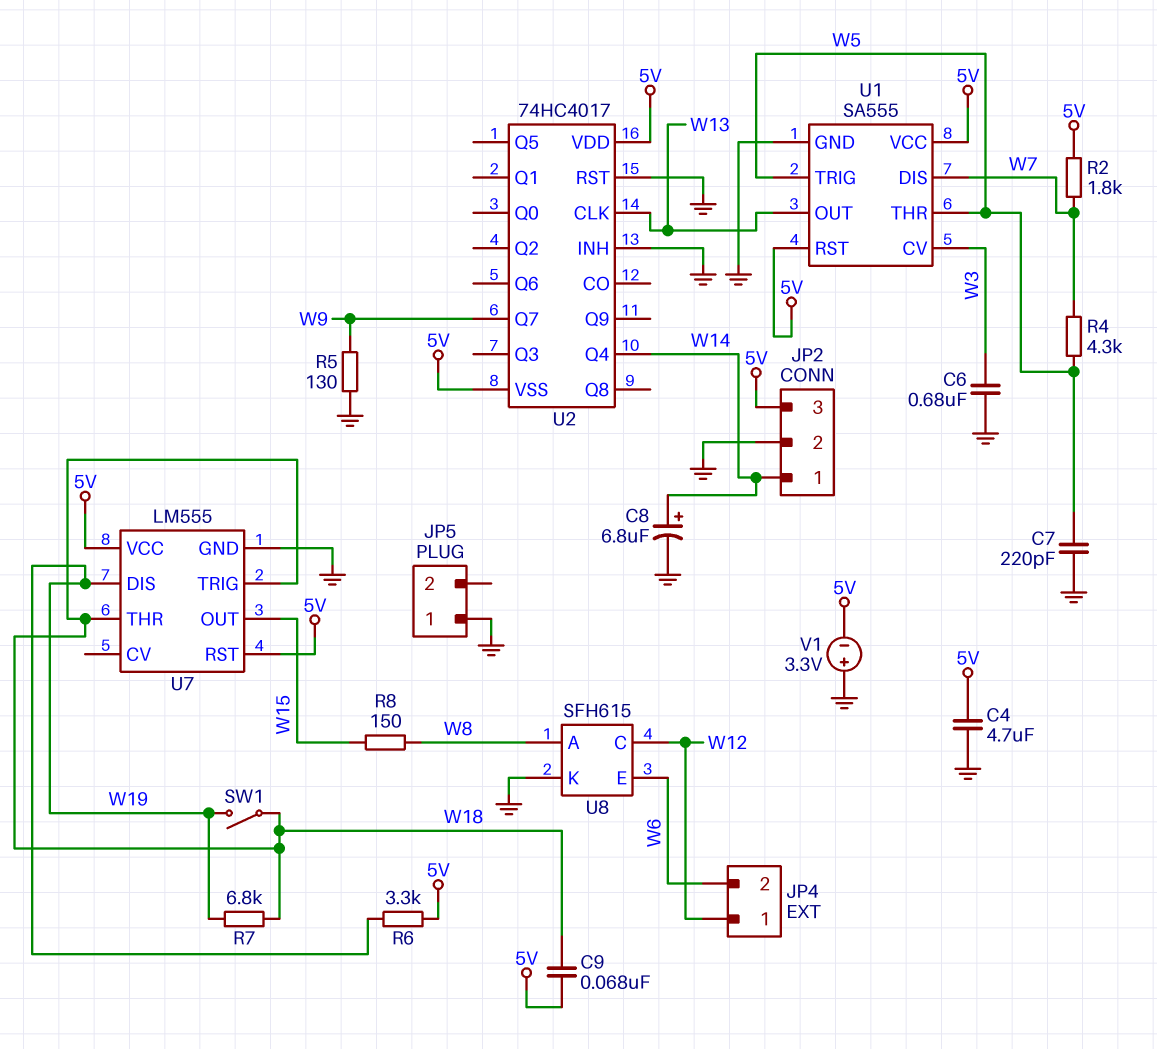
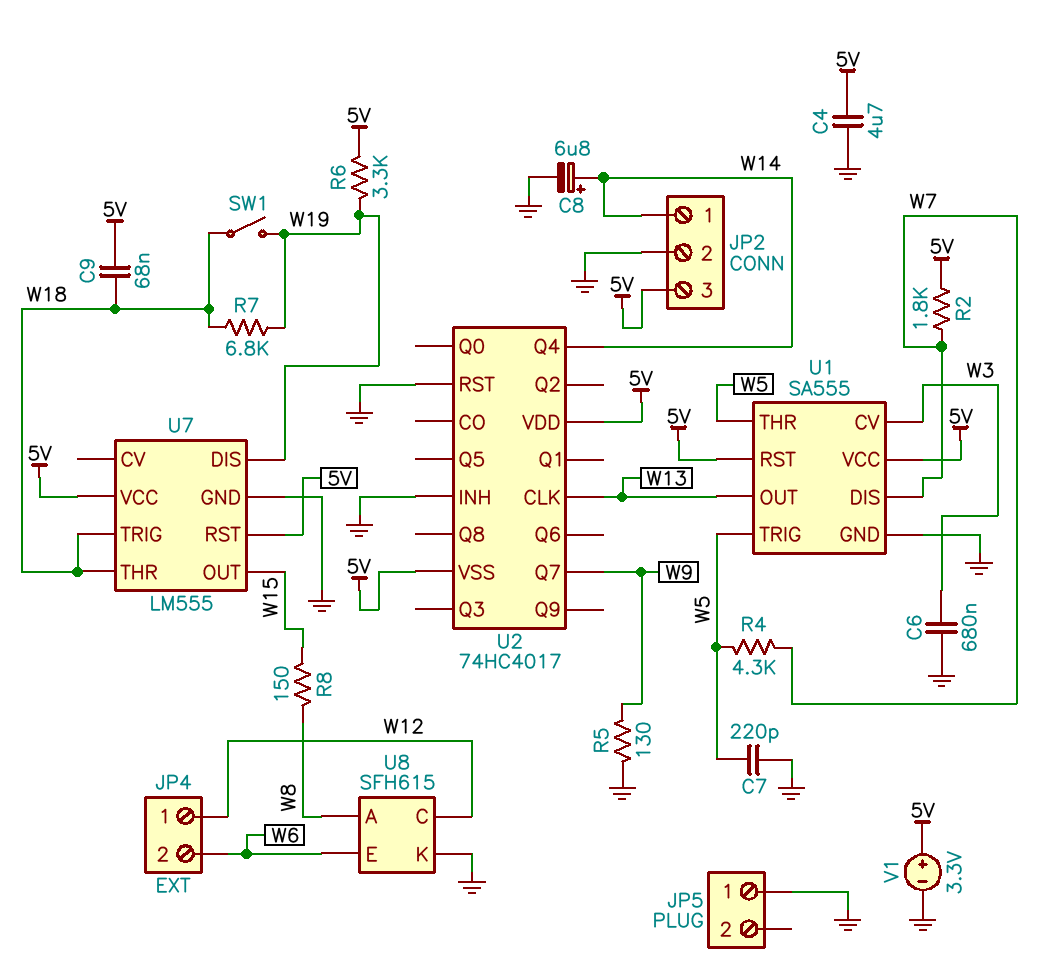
V1: 3.3V (plus GND, minus 5V) -> 3.3V (plus 5V, minus GND)

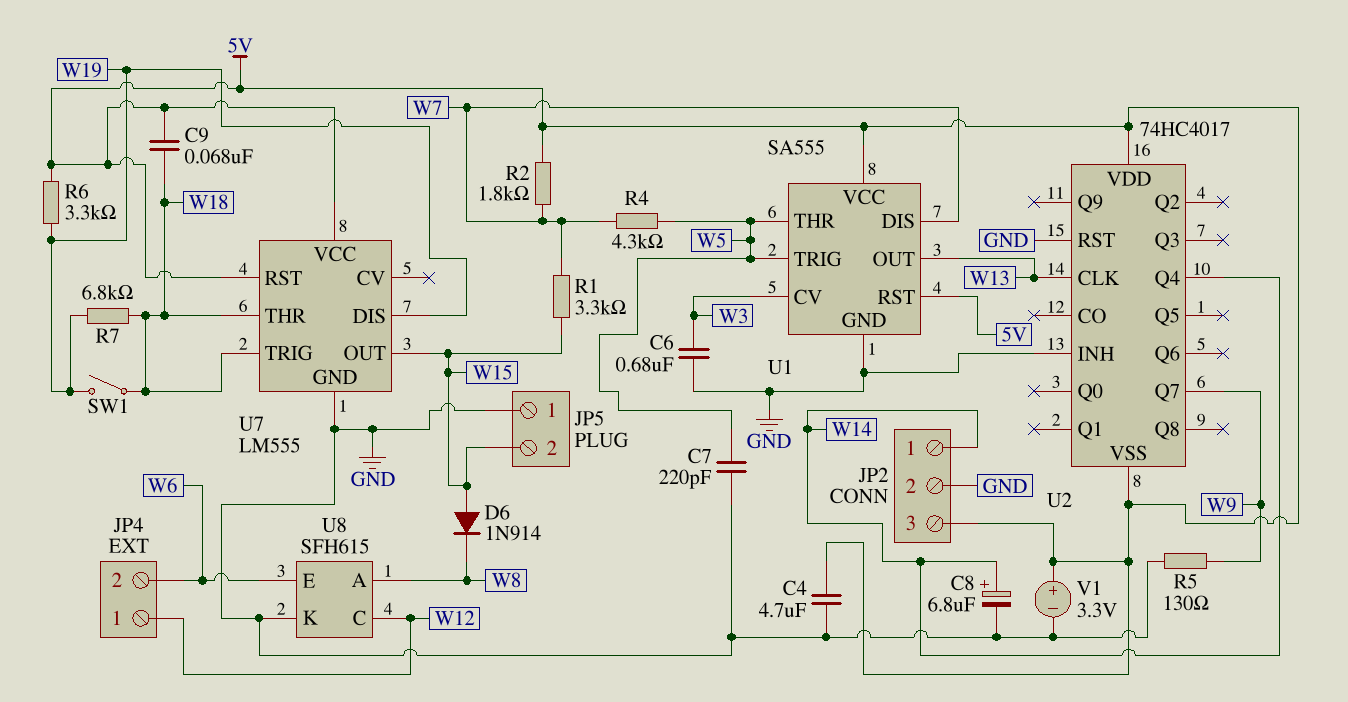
D6: none -> diode 1N914 (A W15, K W8)
JP5 pin 2: none -> W15
R1: none -> 3.3k (W7, W15)
R8: 150 (W8, W15) -> none

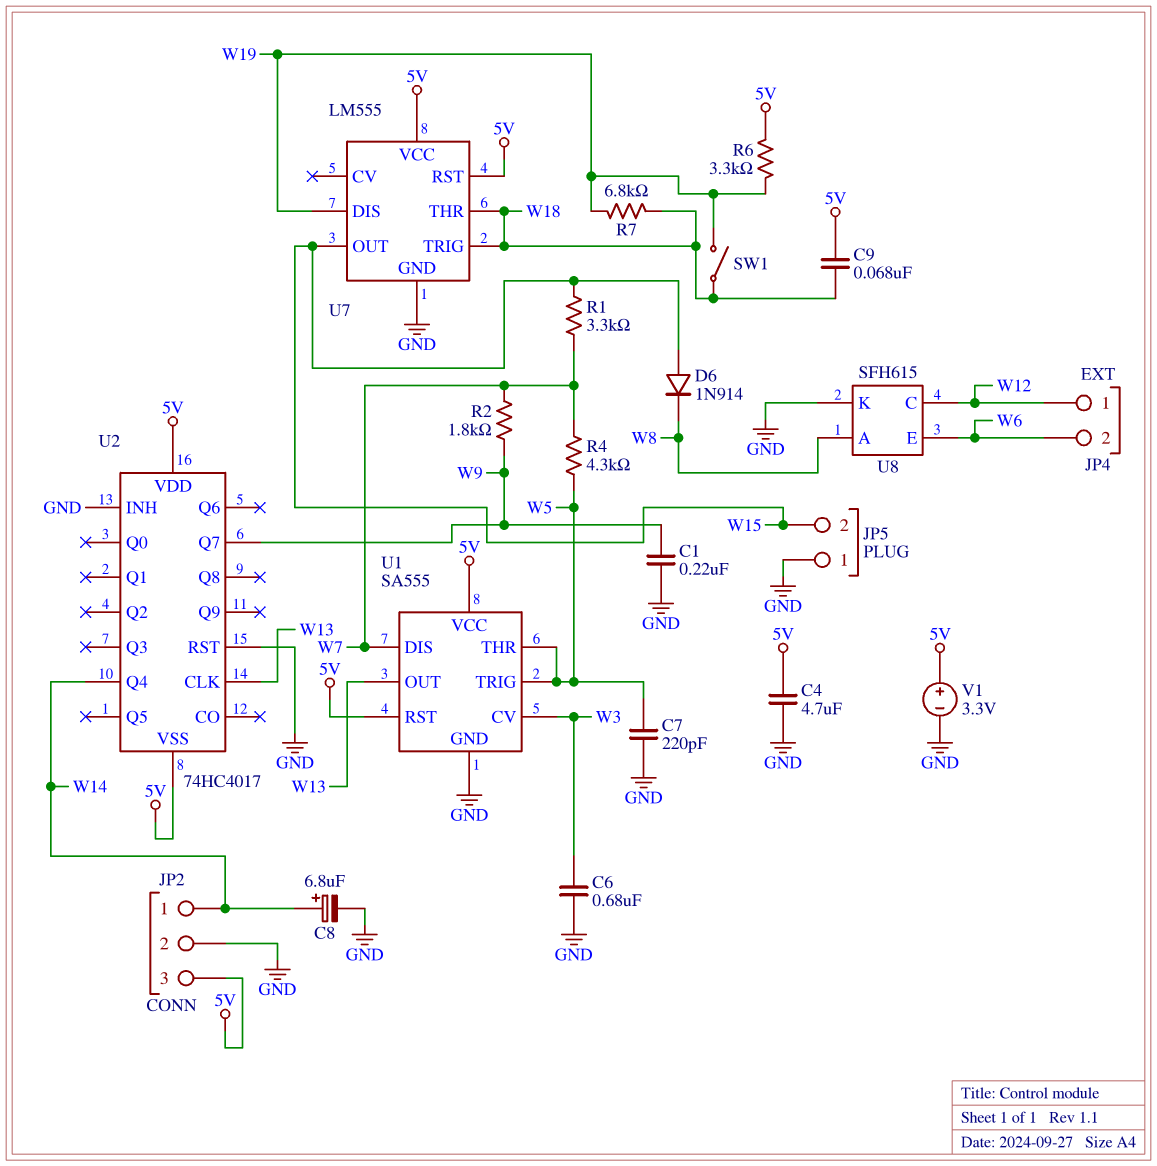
C1: none -> 220nF (GND, W9)
R2: 1.8k (5V, W7) -> 1.8k (W7, W9)
R5: 130 (GND, W9) -> none

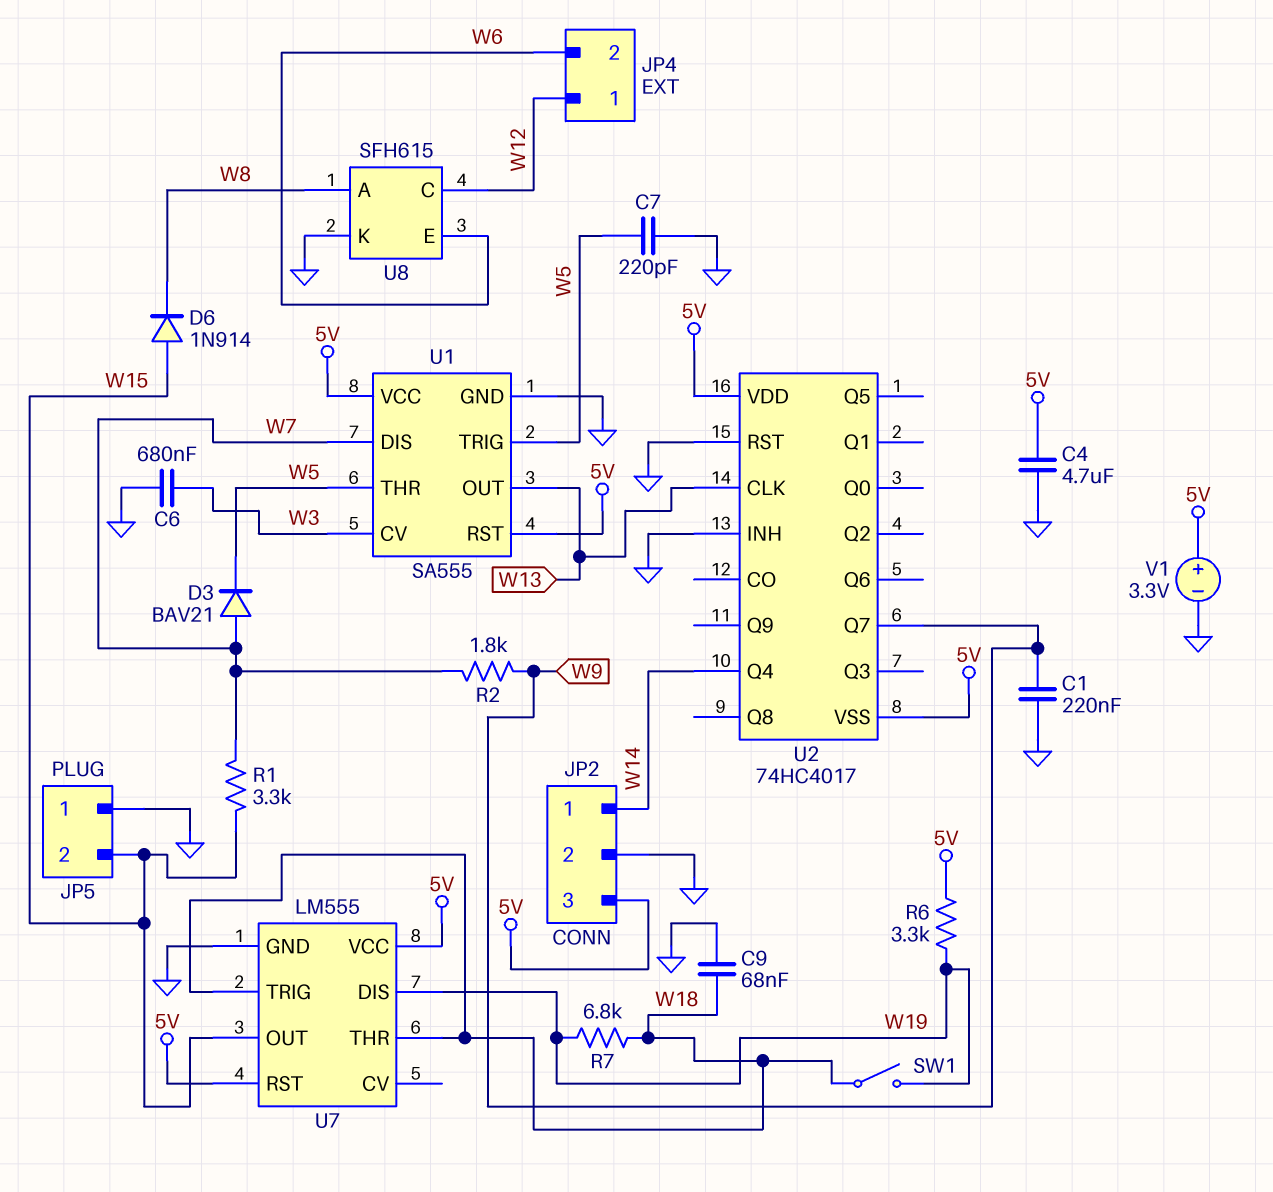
C8: 6.8uF (plus W14, minus GND) -> none
C9: 68nF (5V, W18) -> 68nF (GND, W18)
D3: none -> diode BAV21 (A W7, K W5)
R4: 4.3k (W5, W7) -> none

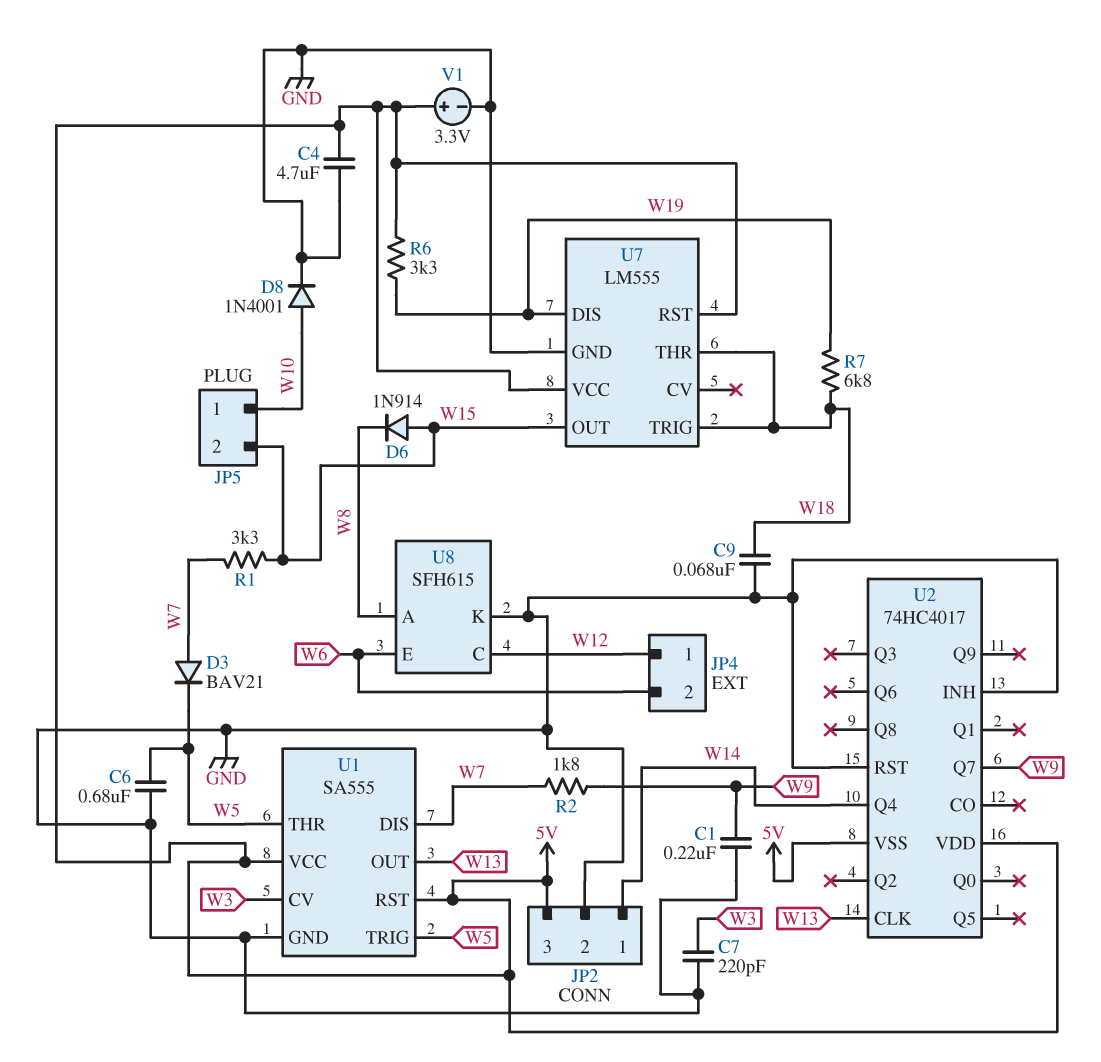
C6: 680nF (GND, W3) -> 680nF (GND, W5)
C7: 220pF (GND, W5) -> 220pF (GND, W3)
D8: none -> diode 1N4001 (A W10, K GND)
JP5 pin 1: GND -> W10
SW1: switch (W18, W19) -> none

